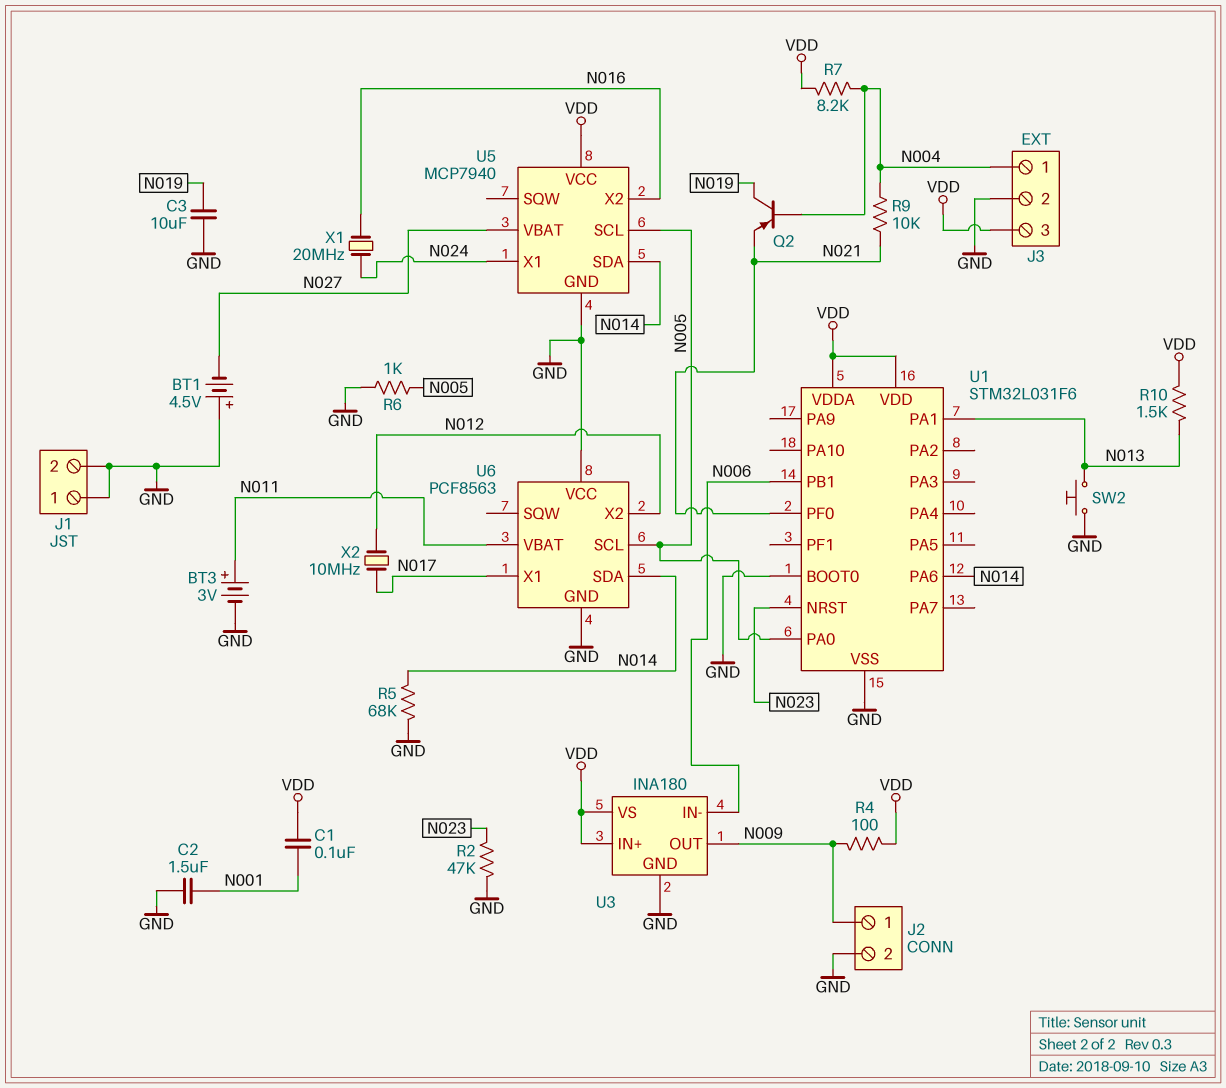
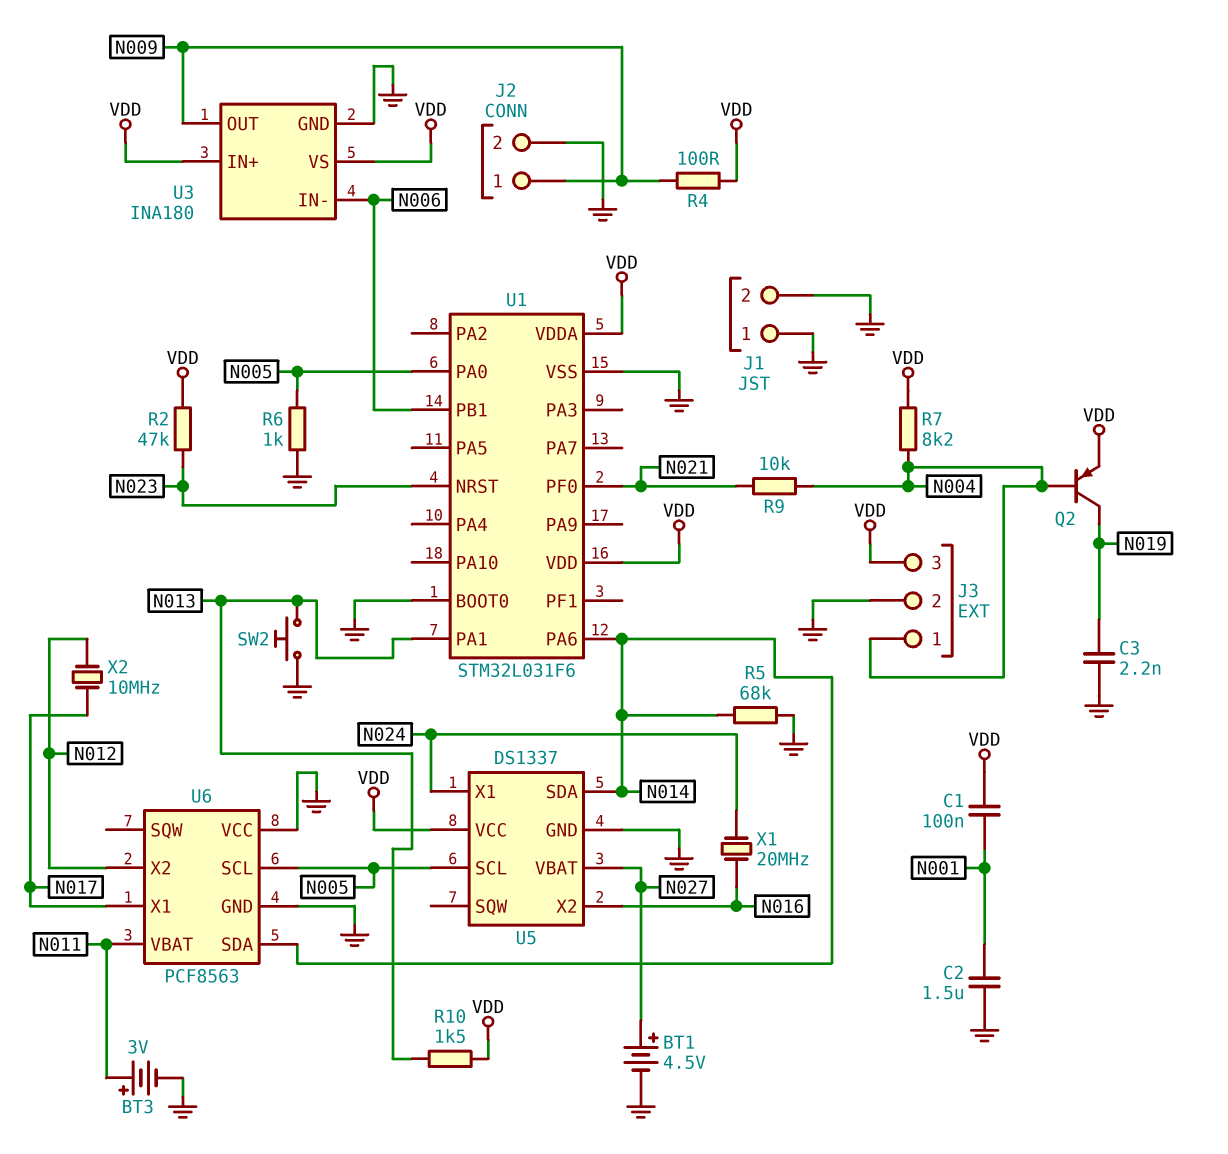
BT1: 4.5V (plus GND, minus N027) -> 4.5V (plus N027, minus GND)
C3: 10uF (GND, N019) -> 2.2nF (GND, N019)
Q2: PNP (B N004, C N019, E N021) -> PNP (B N004, C N019, E VDD)
R2: 47k (GND, N023) -> 47k (N023, VDD)
U5: MCP7940 -> DS1337

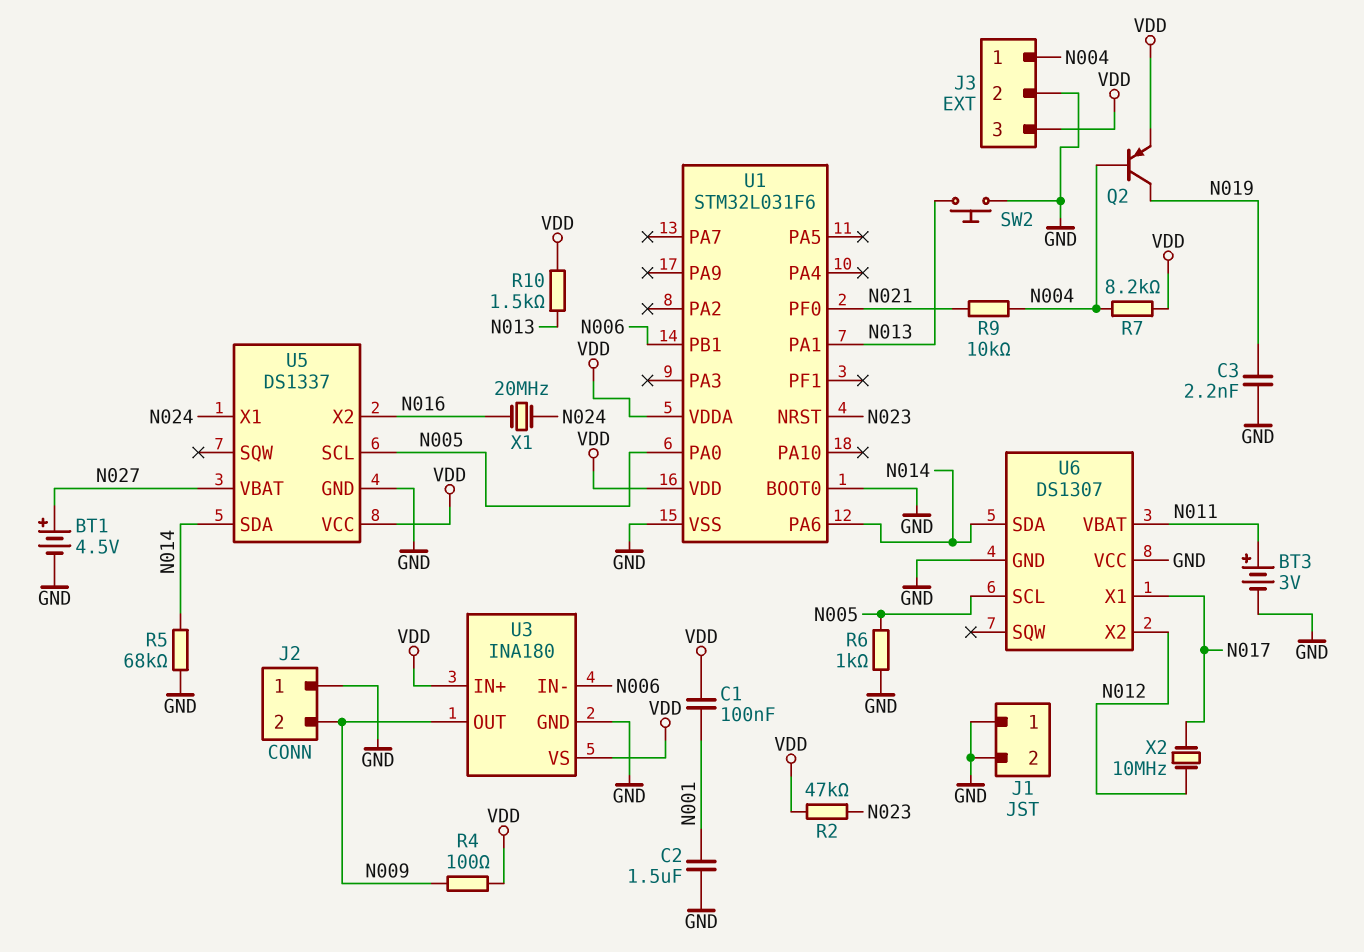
J2 pin 1: N009 -> GND
J2 pin 2: GND -> N009
U6: PCF8563 -> DS1307

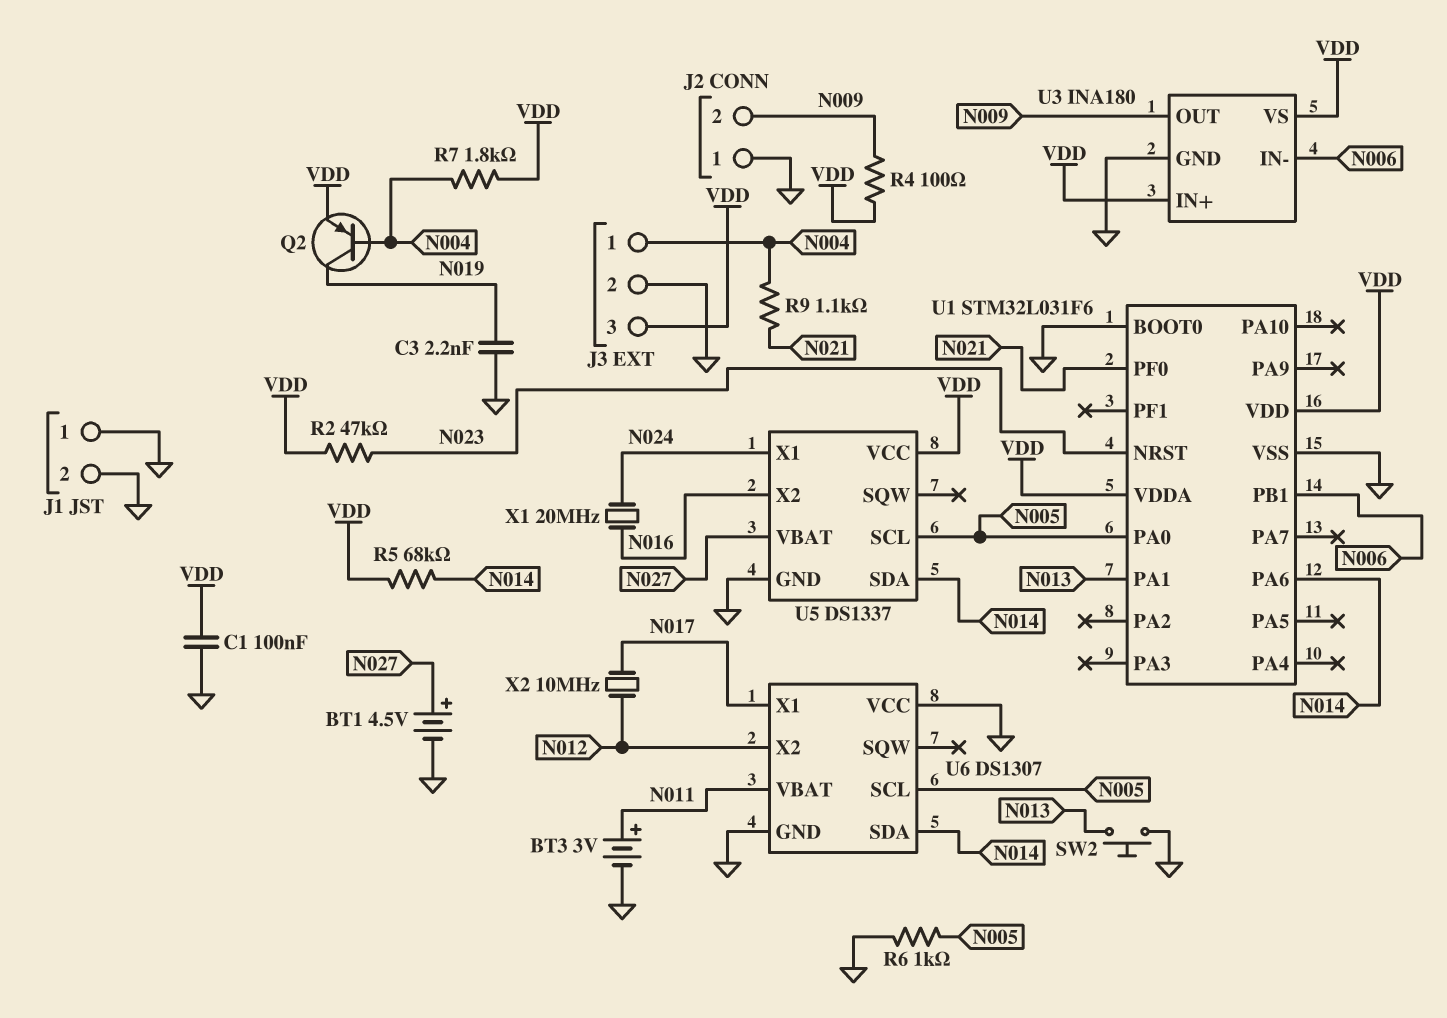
C1: 100nF (N001, VDD) -> 100nF (GND, VDD)
C2: 1.5uF (GND, N001) -> none
R5: 68k (GND, N014) -> 68k (N014, VDD)
R7: 8.2k (N004, VDD) -> 1.8k (N004, VDD)
R9: 10k (N004, N021) -> 1.1k (N004, N021)
R10: 1.5k (N013, VDD) -> none

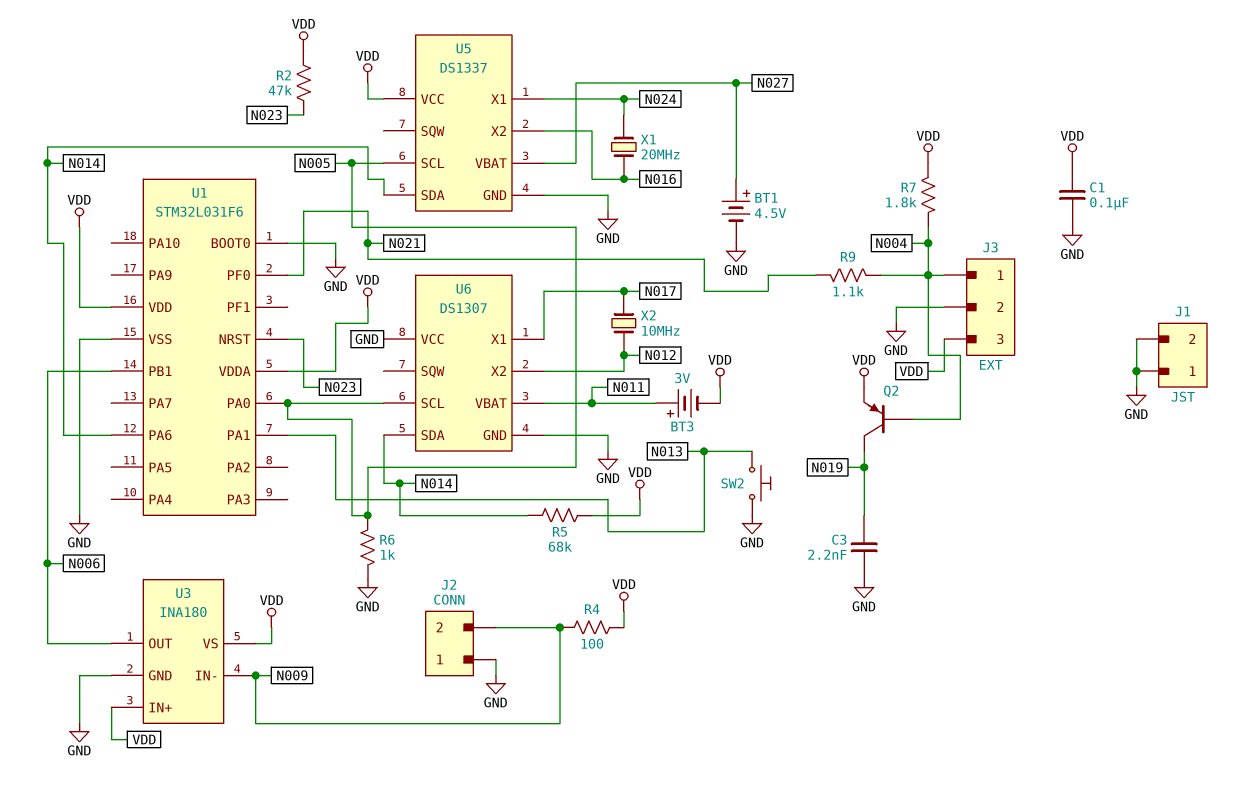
BT3: 3V (plus N011, minus GND) -> 3V (plus N011, minus VDD)
U3 pin IN-: N006 -> N009
U3 pin OUT: N009 -> N006

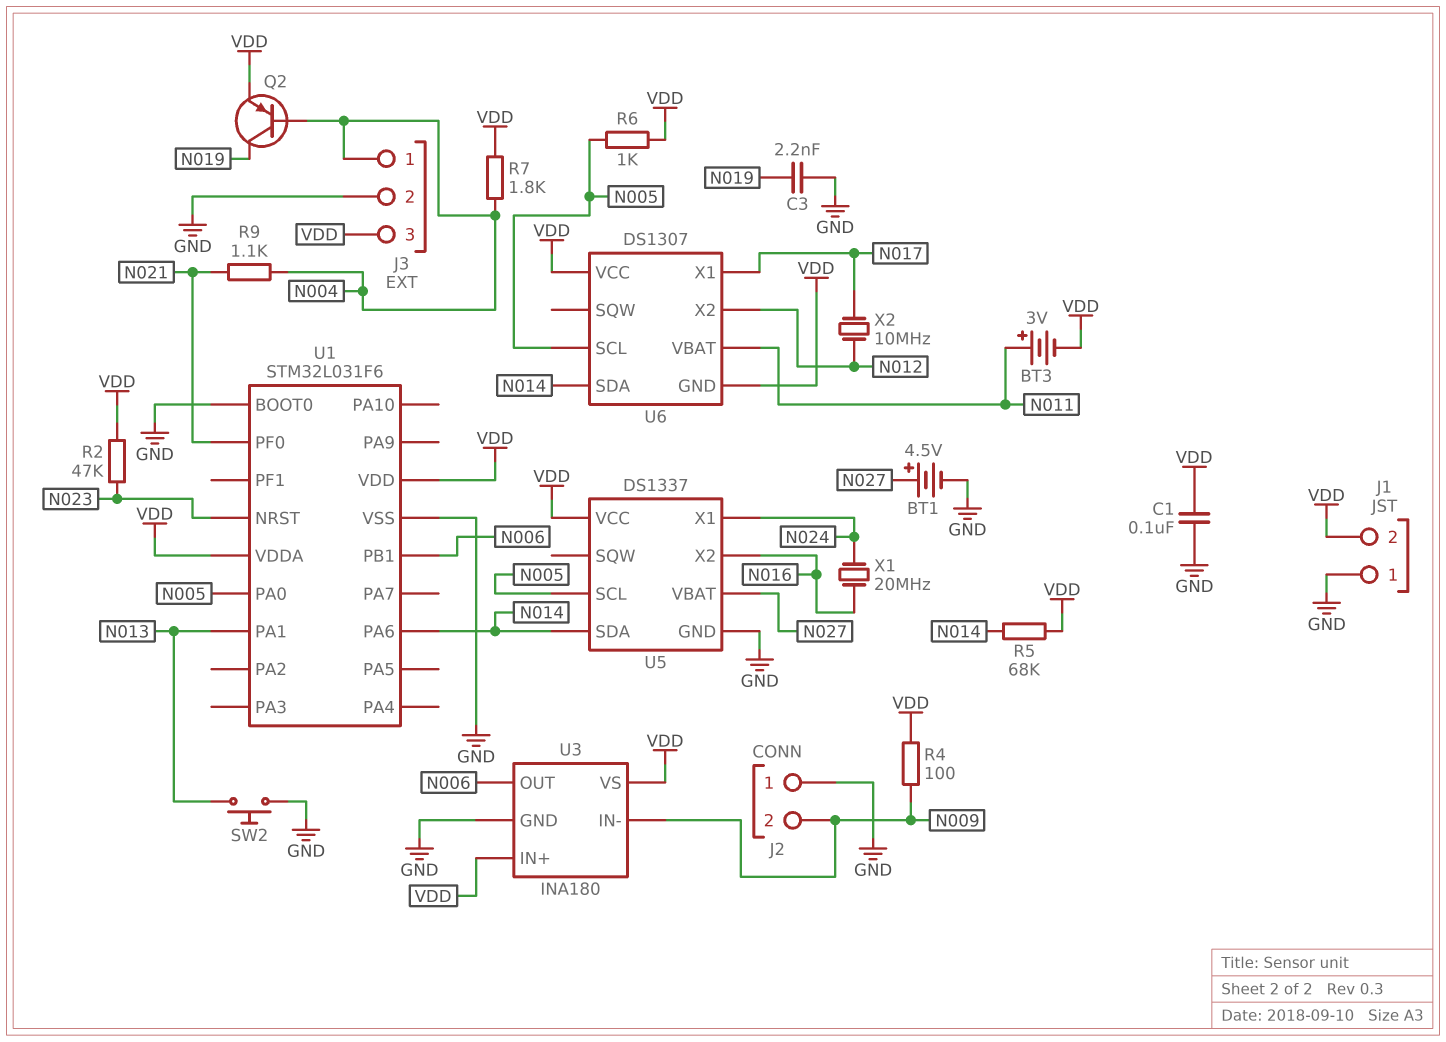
J1 pin 2: GND -> VDD
R6: 1k (GND, N005) -> 1k (N005, VDD)
U6 pin GND: GND -> VDD
U6 pin VCC: GND -> VDD

